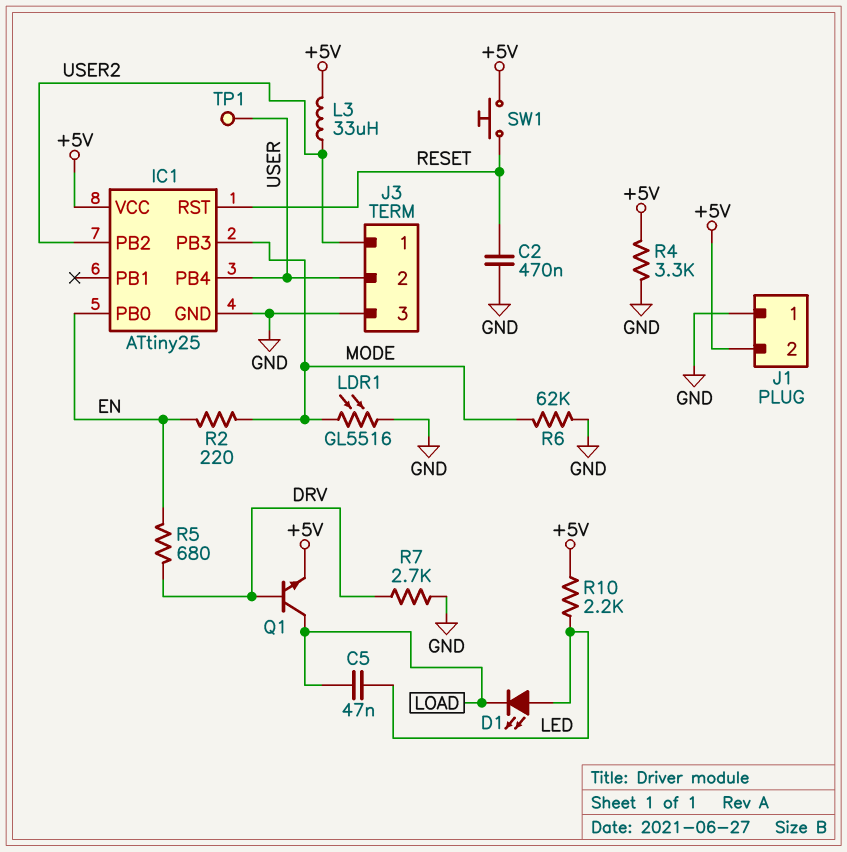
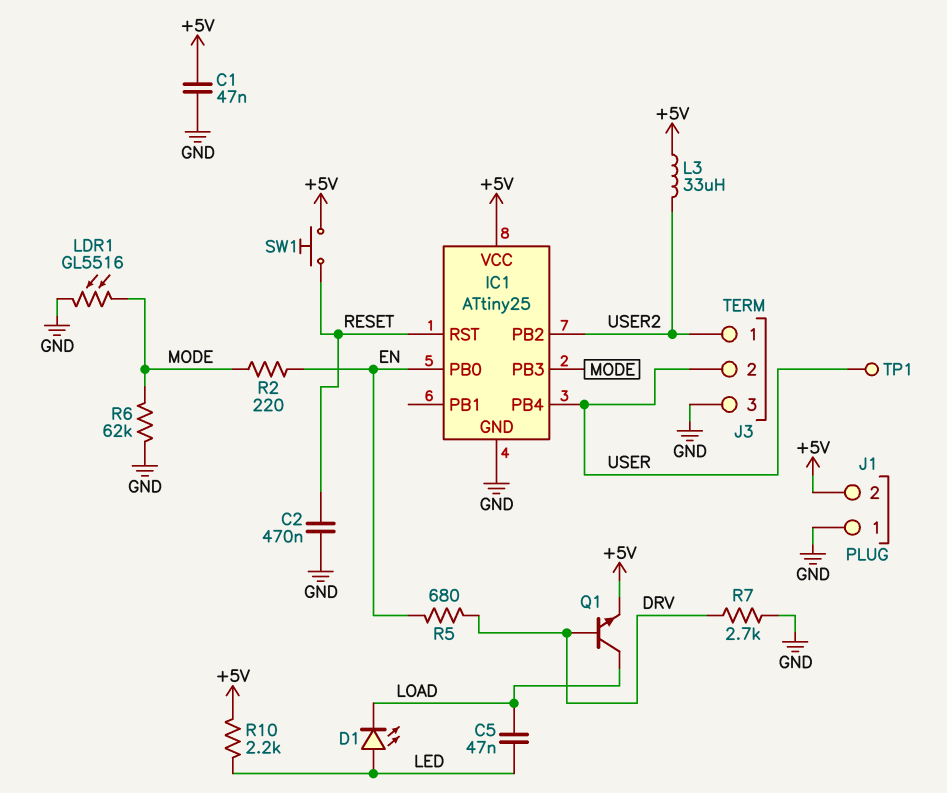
C1: none -> 47nF (+5V, GND)
R4: 3.3k (+5V, GND) -> none

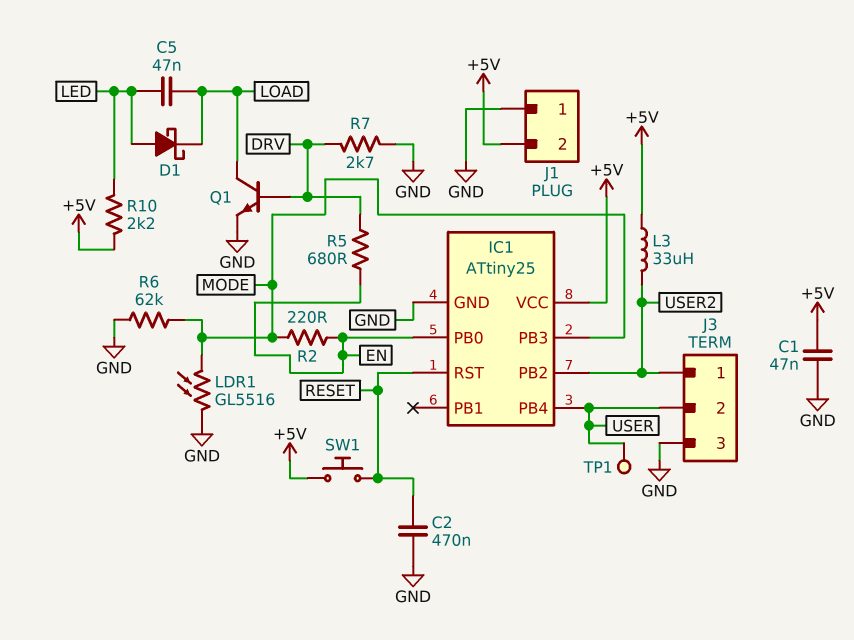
D1: LED (A LED, K LOAD) -> schottky (A LED, K LOAD)
Q1: NPN (B DRV, C LOAD, E +5V) -> NPN (B DRV, C LOAD, E GND)

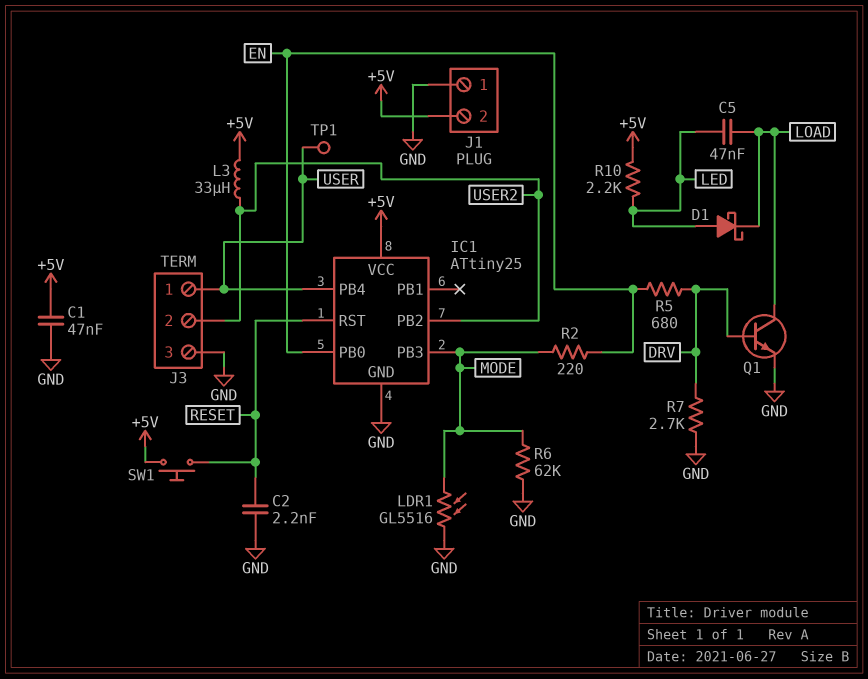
C2: 470nF (GND, RESET) -> 2.2nF (GND, RESET)
J3 pin 1: USER2 -> USER
J3 pin 2: USER -> USER2

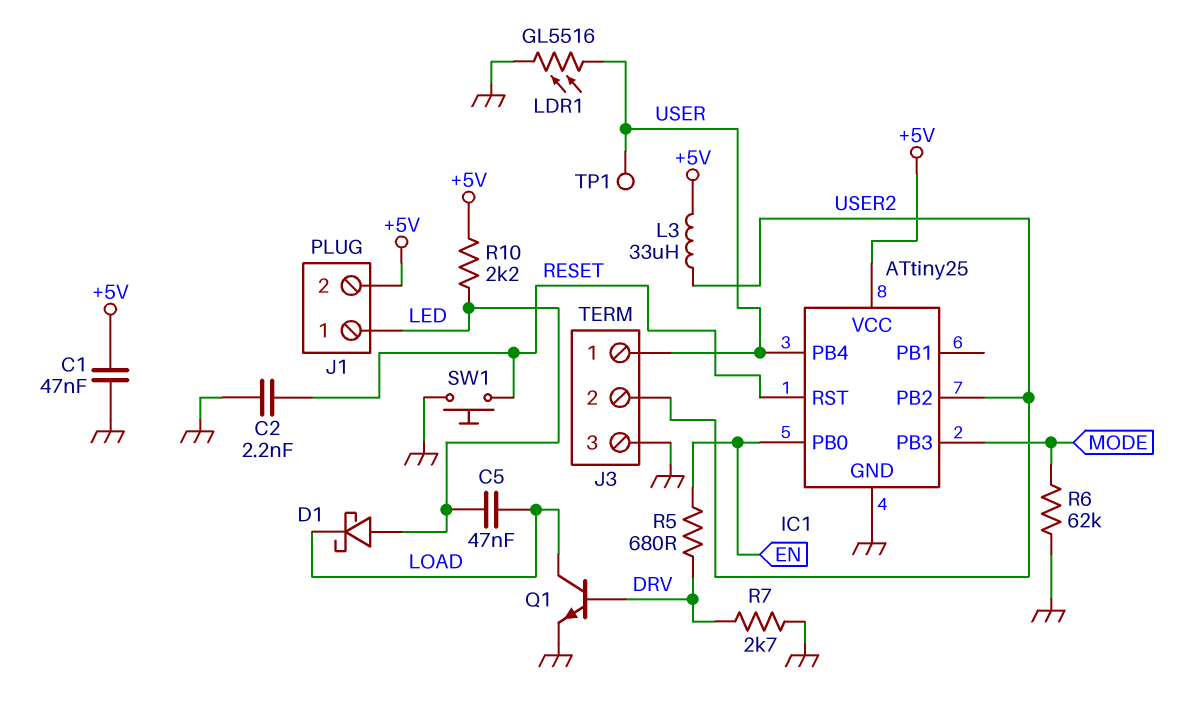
J1 pin 1: GND -> LED
LDR1: GL5516 (GND, MODE) -> GL5516 (GND, USER)
R2: 220 (EN, MODE) -> none
SW1: button (+5V, RESET) -> button (GND, RESET)

